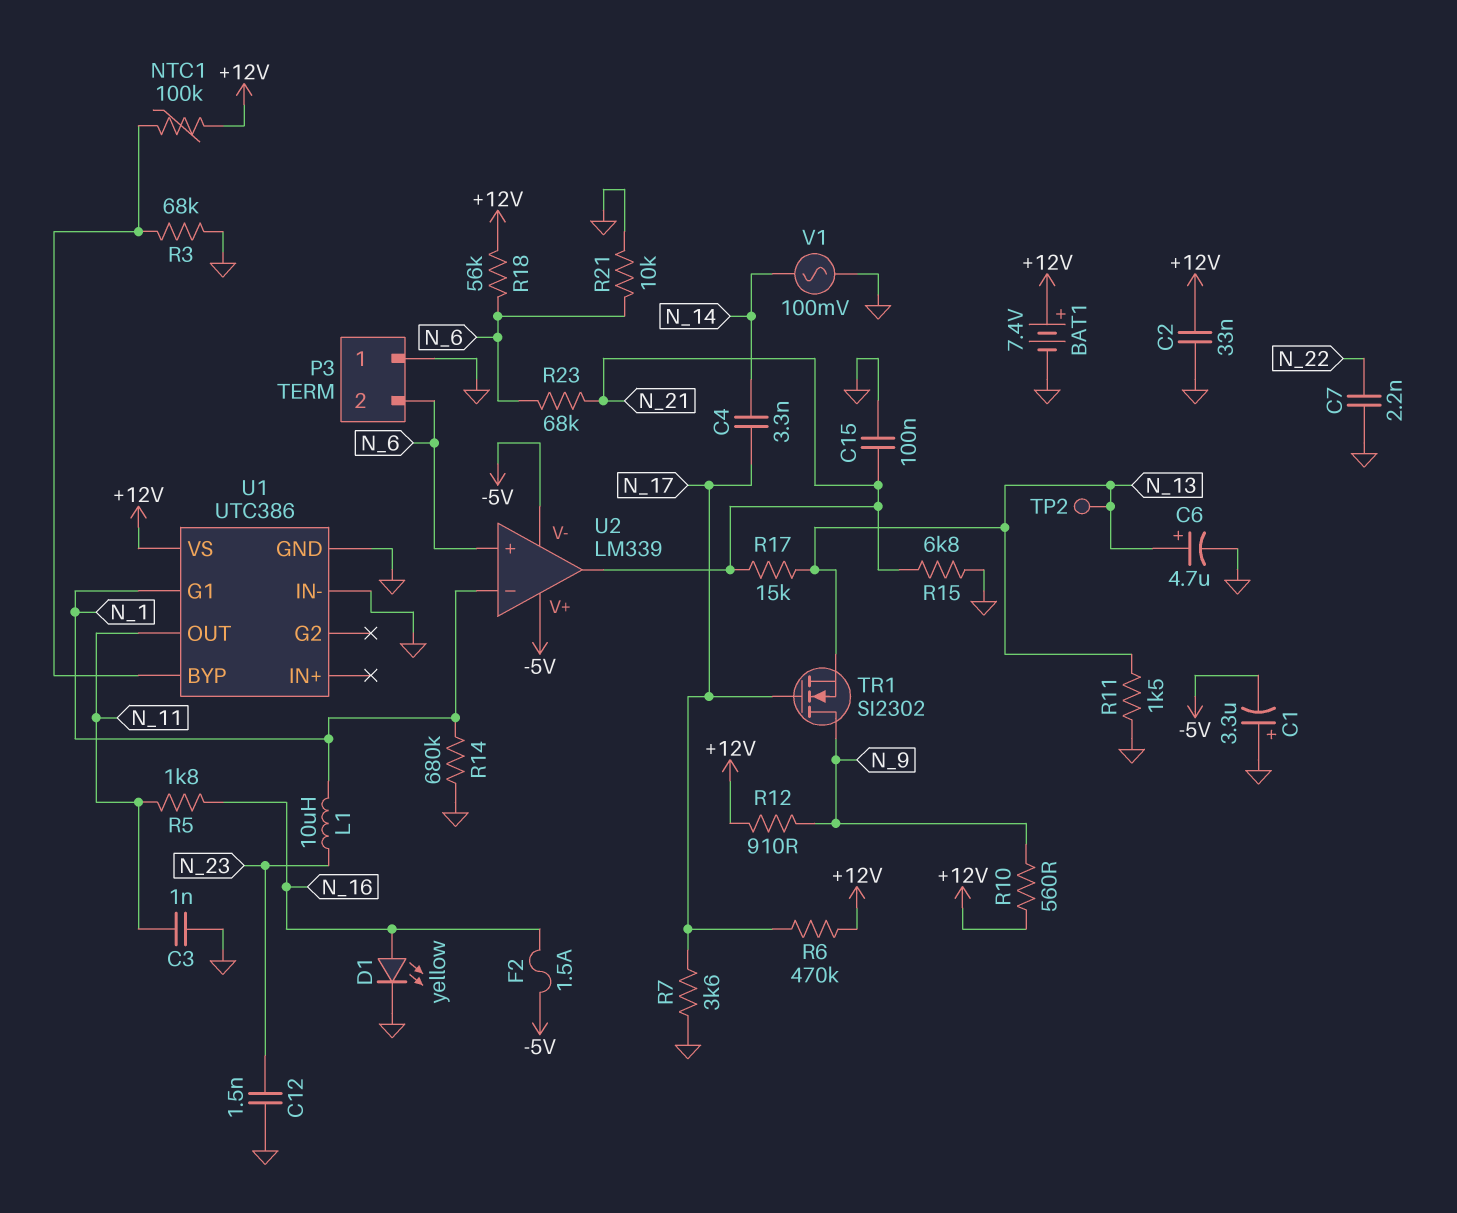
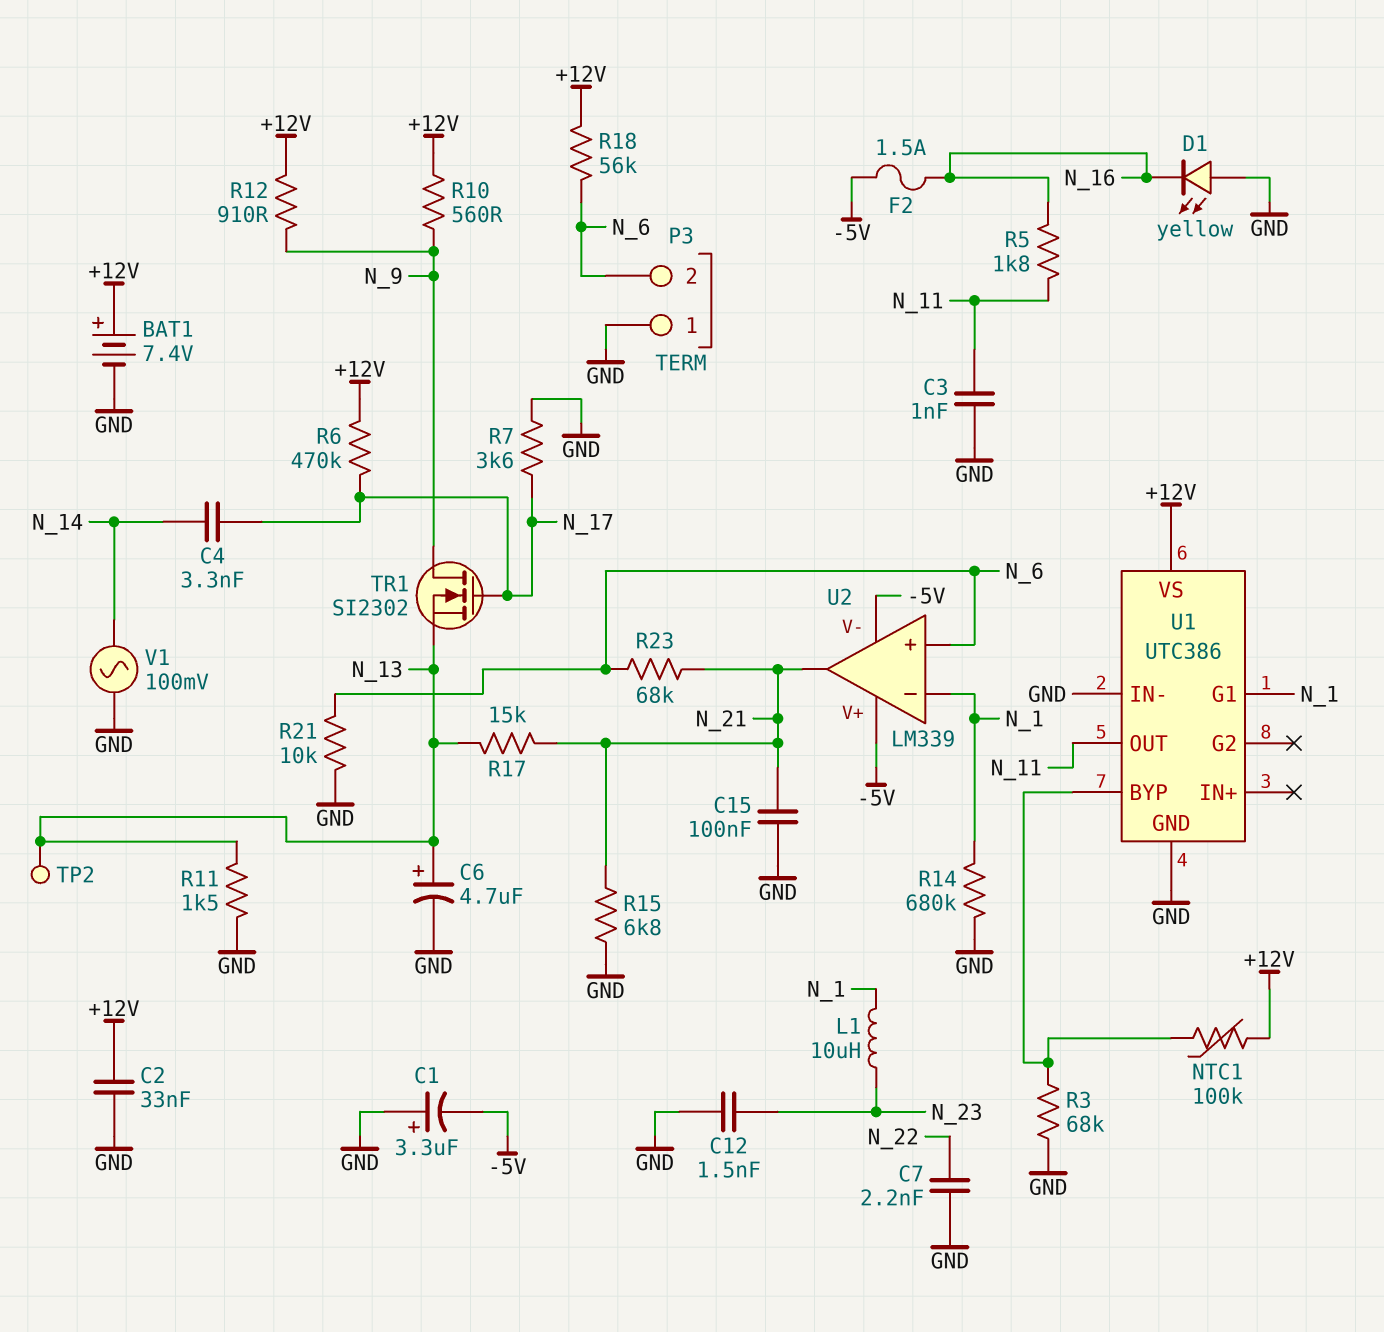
D1: LED yellow (A N_16, K GND) -> LED yellow (A GND, K N_16)

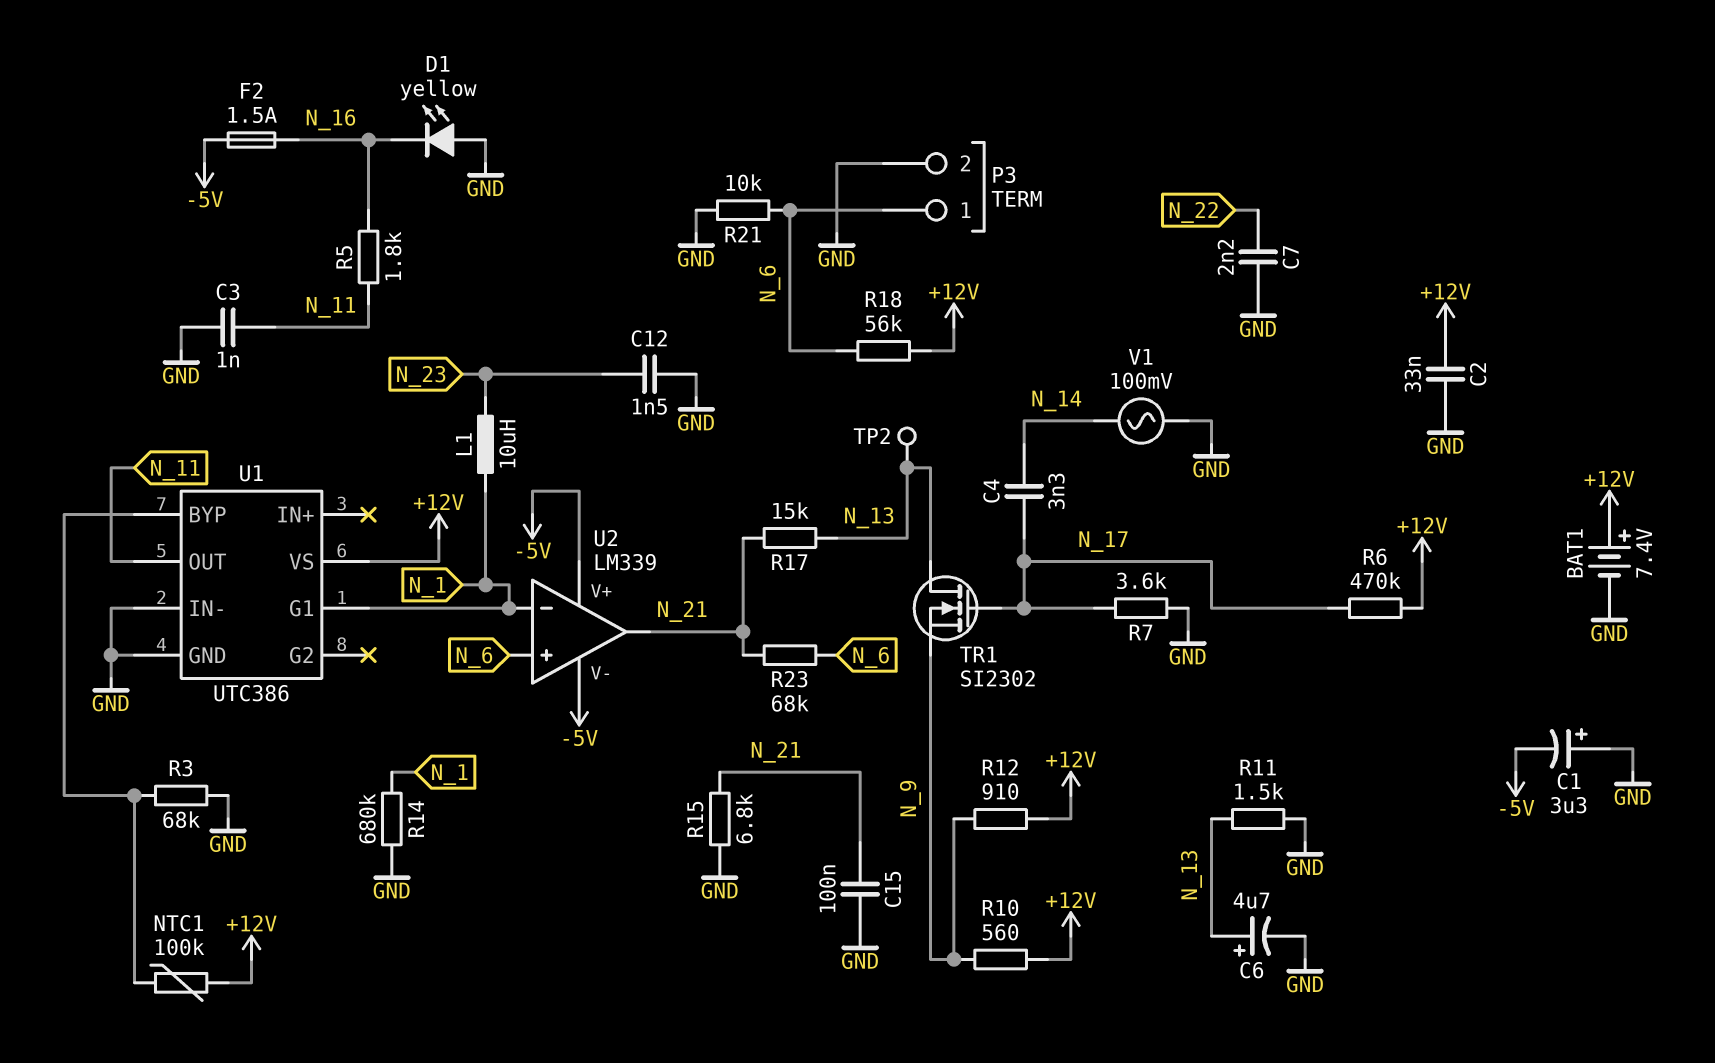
P3 pin 1: GND -> N_6
P3 pin 2: N_6 -> GND
TR1: NMOS SI2302 (G N_17, D N_9, S N_13) -> NMOS SI2302 (G N_17, D N_13, S N_9)

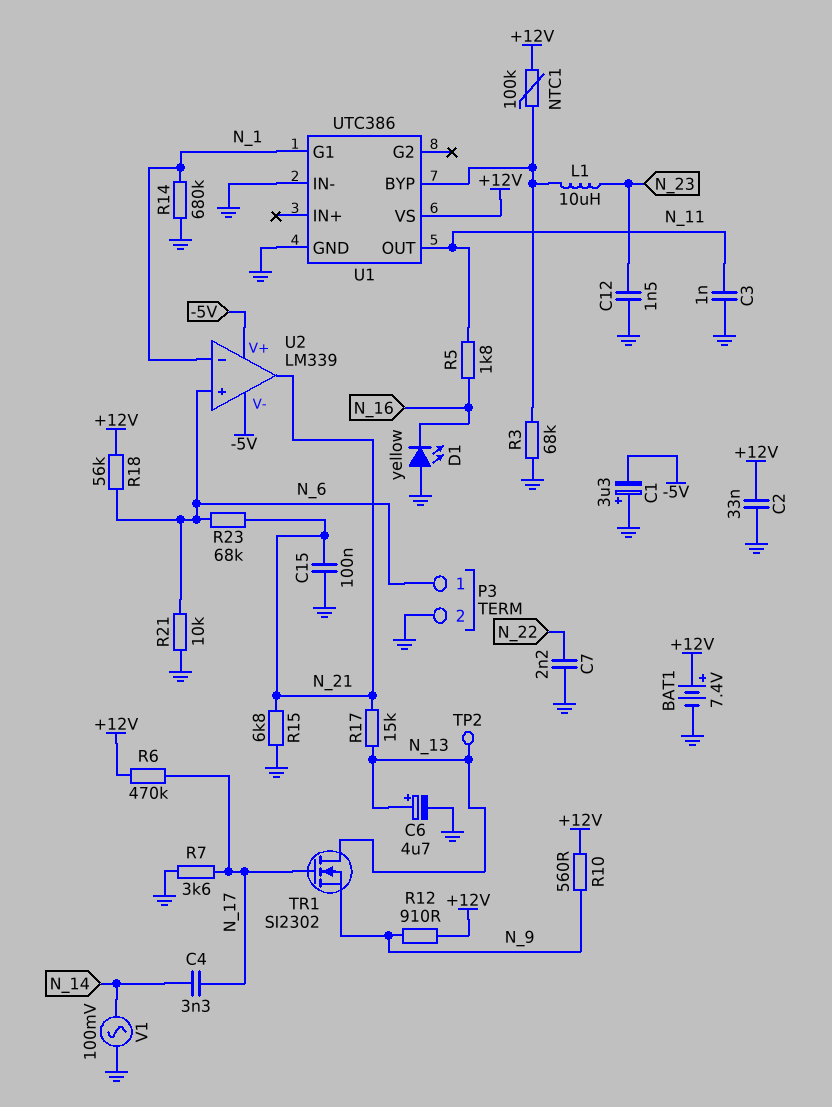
F2: 1.5A (-5V, N_16) -> none
L1: 10uH (N_1, N_23) -> 10uH (N_23, U1/BYP)
R11: 1.5k (GND, N_13) -> none

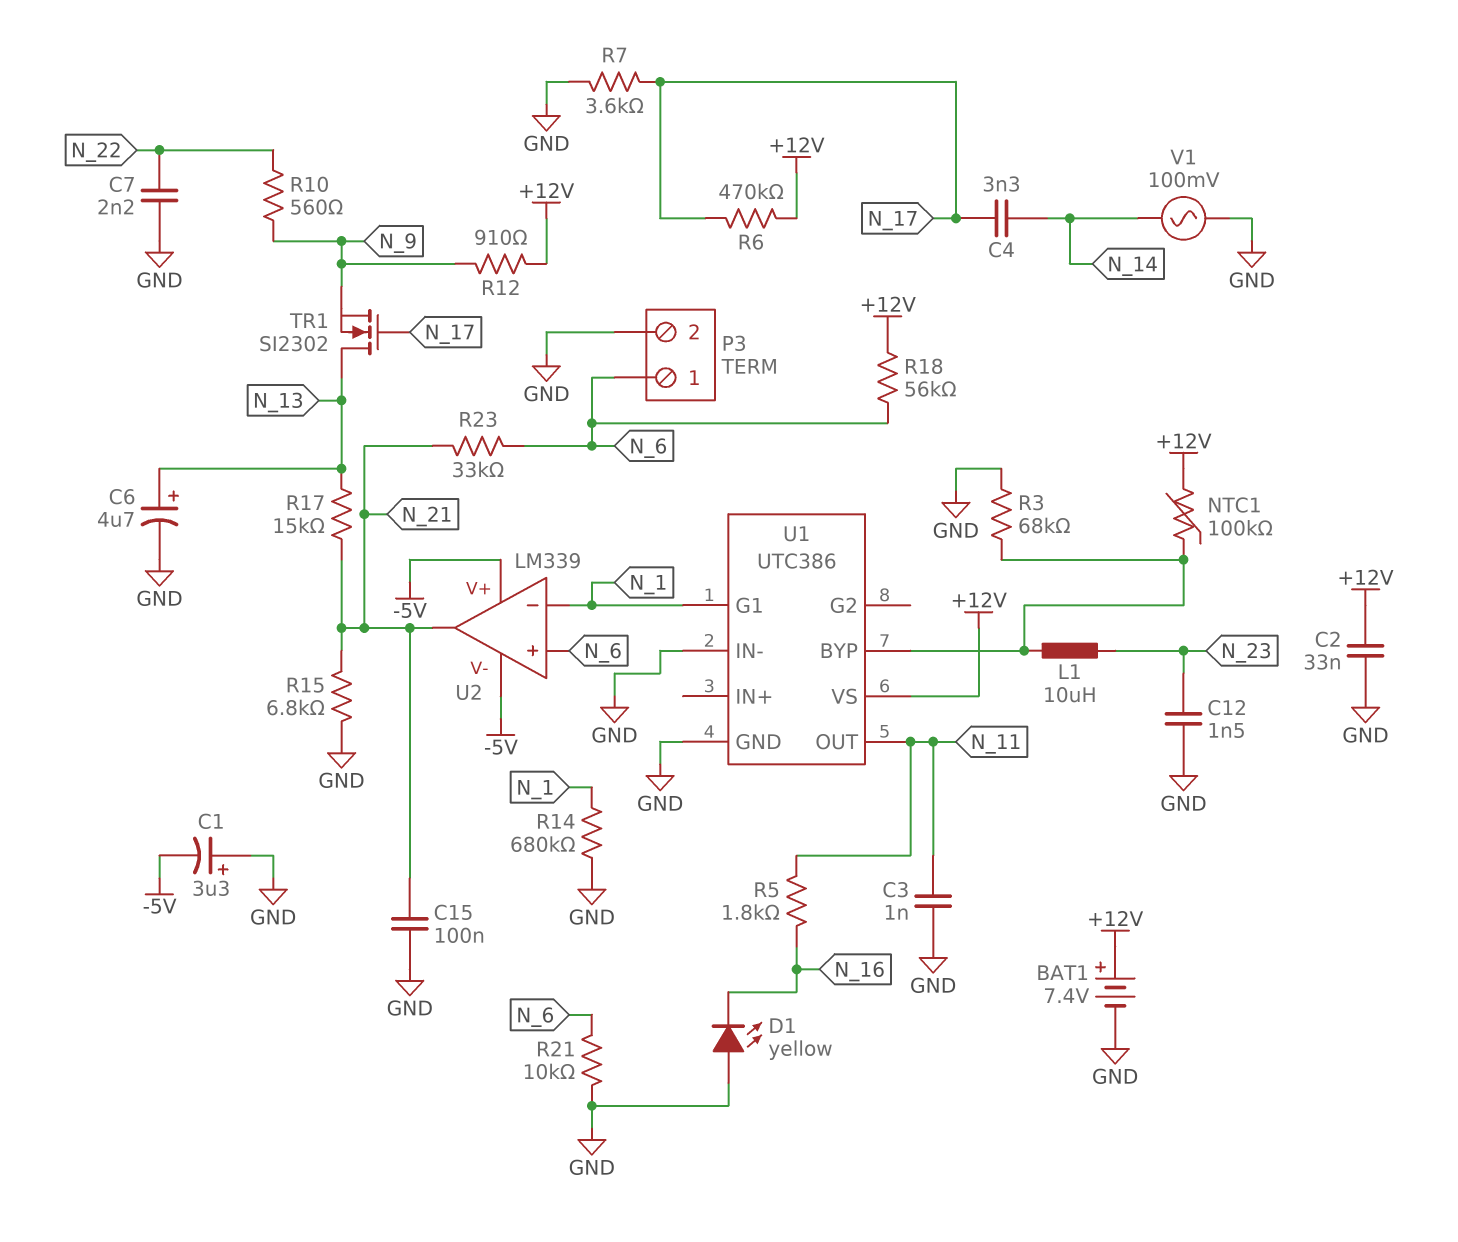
R10: 560 (+12V, N_9) -> 560 (N_9, N_22)
R23: 68k (N_6, N_21) -> 33k (N_6, N_21)
TP2: test point (N_13) -> none

